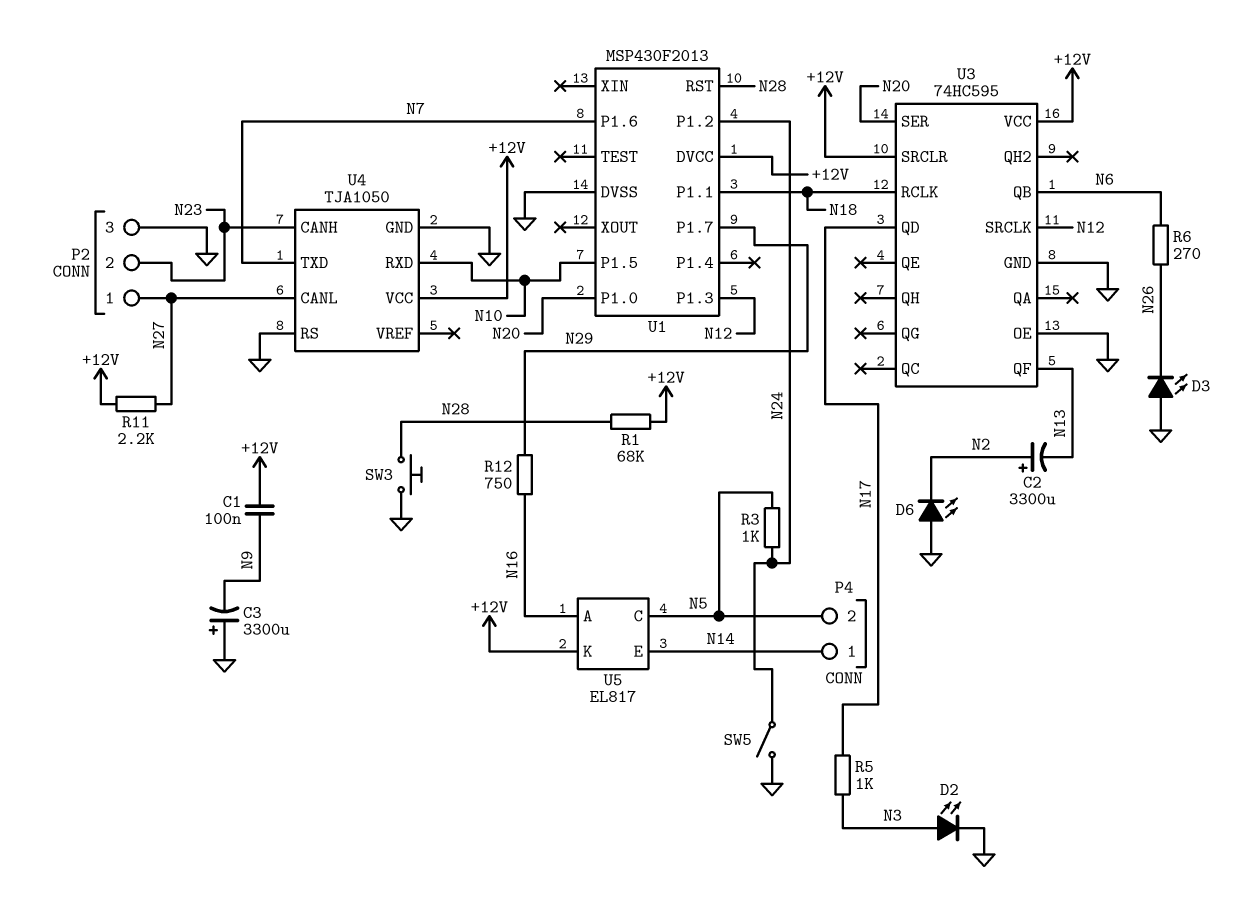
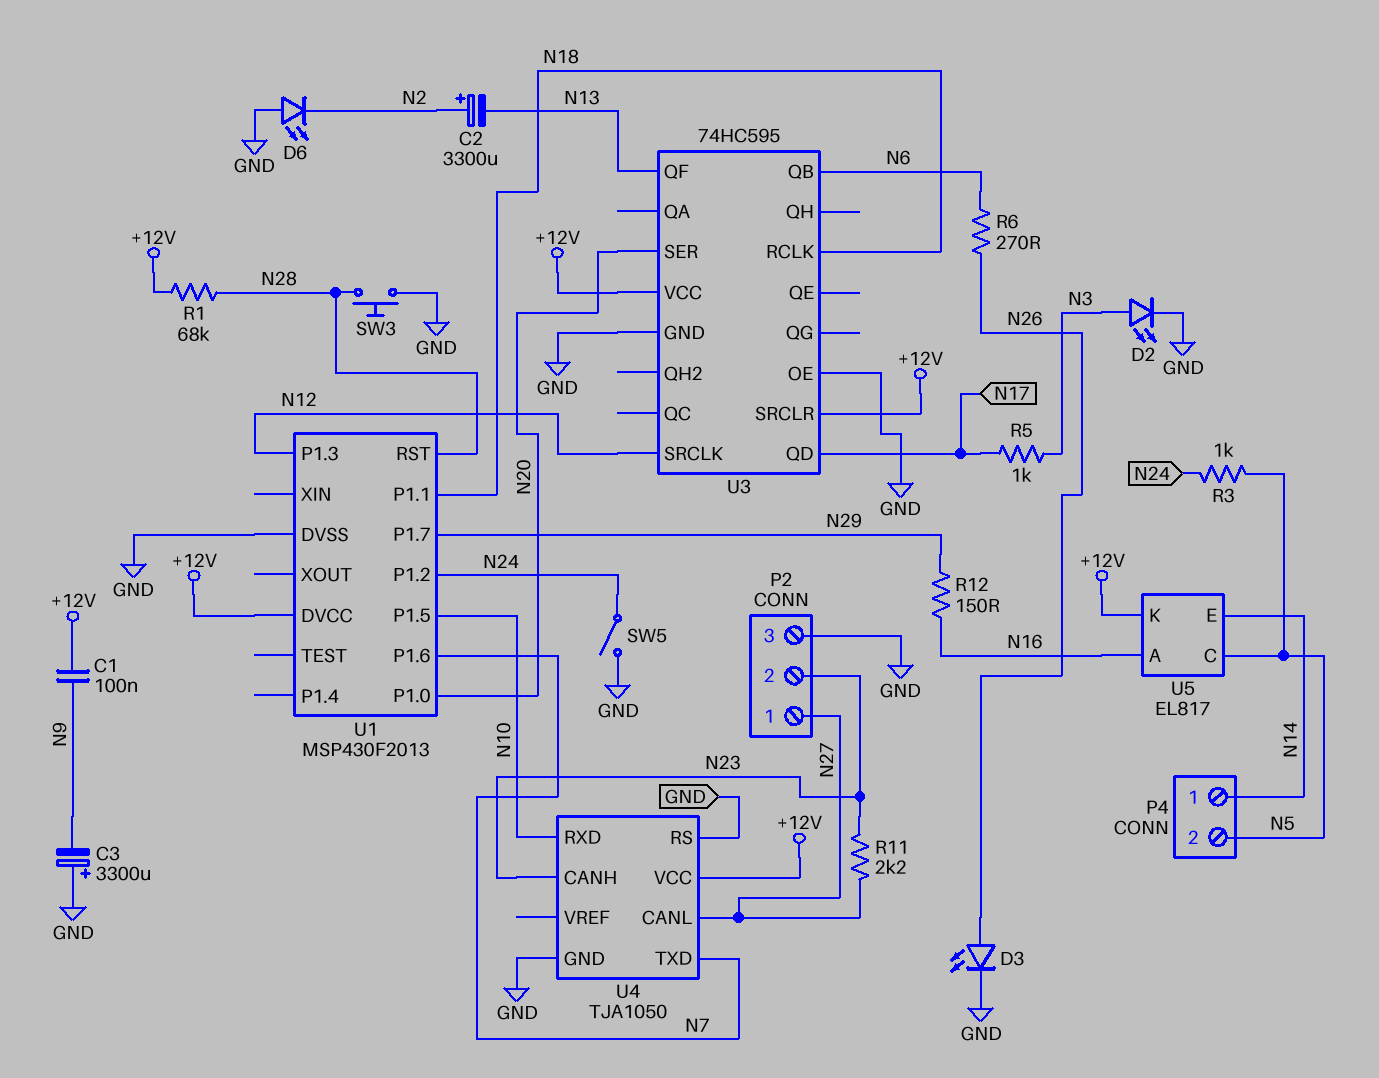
D3: LED (A GND, K N26) -> LED (A N26, K GND)
R11: 2.2k (+12V, N27) -> 2.2k (N23, N27)
R12: 750 (N16, N29) -> 150 (N16, N29)

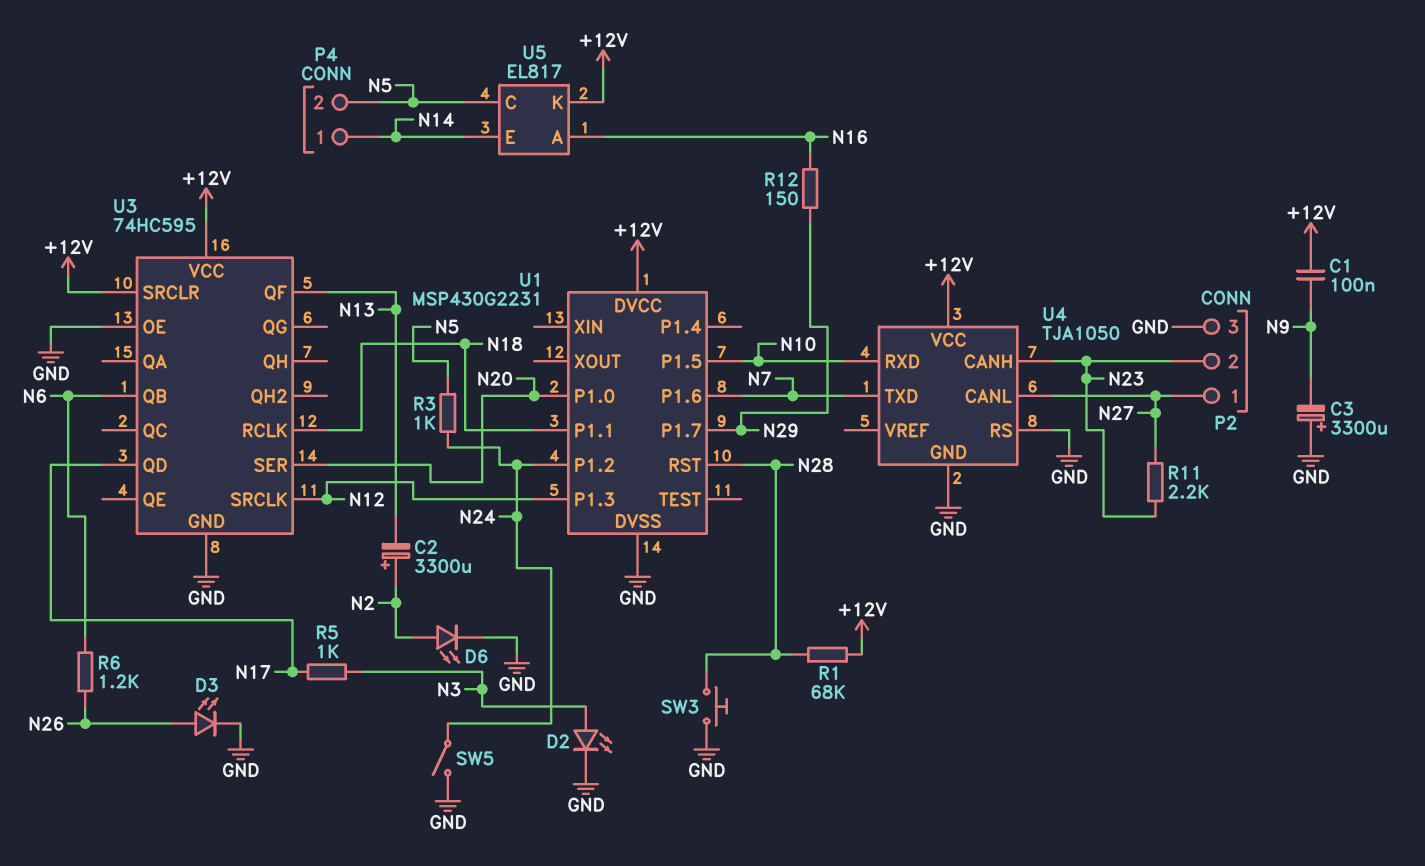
D6: LED (A GND, K N2) -> LED (A N2, K GND)
R6: 270 (N6, N26) -> 1.2k (N6, N26)
U1: MSP430F2013 -> MSP430G2231

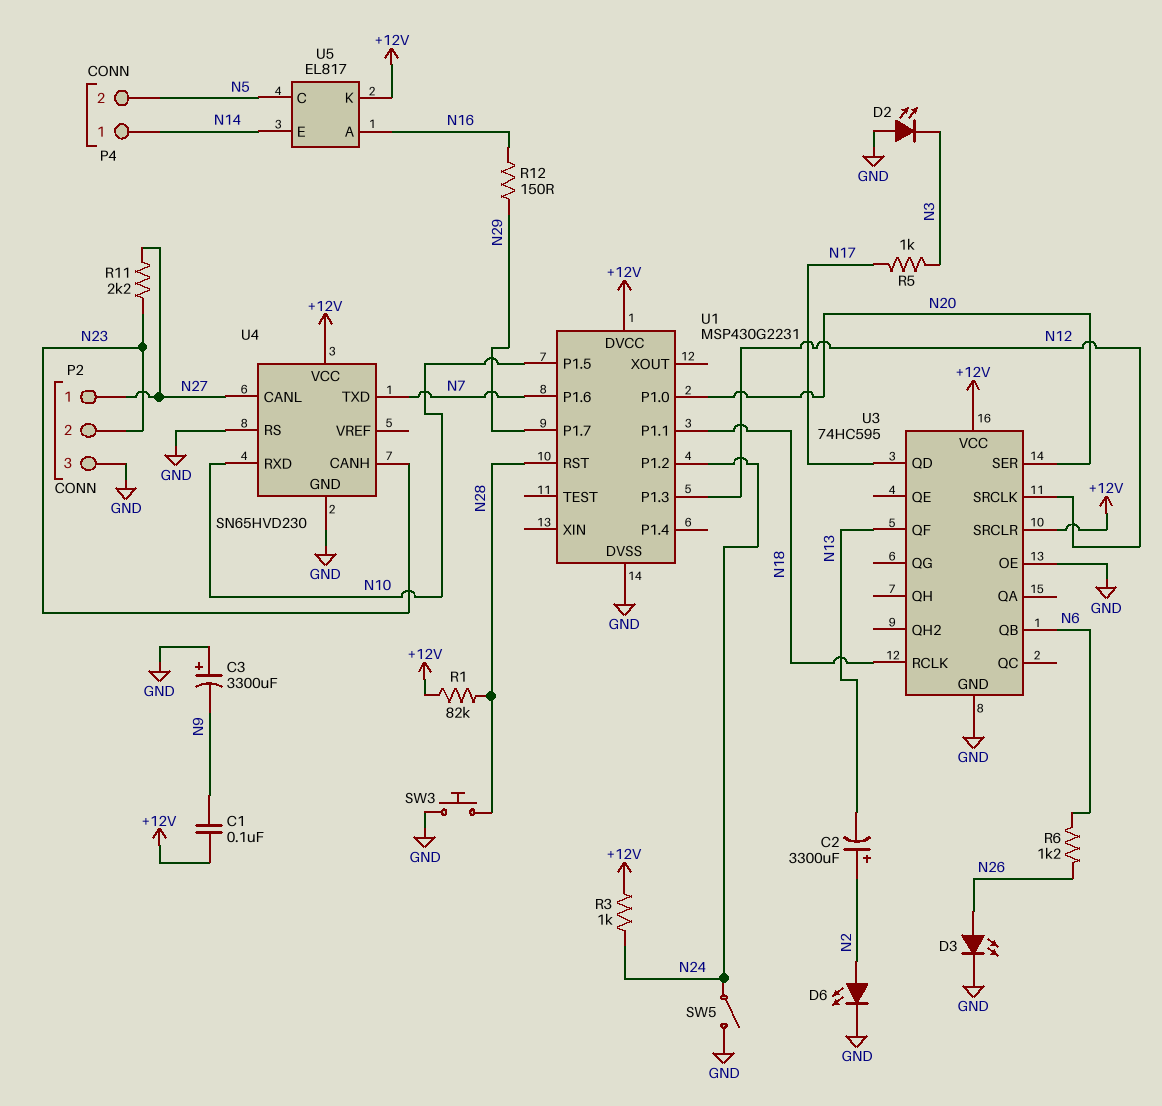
D2: LED (A N3, K GND) -> LED (A GND, K N3)
R1: 68k (+12V, N28) -> 82k (+12V, N28)
R3: 1k (N5, N24) -> 1k (+12V, N24)
U4: TJA1050 -> SN65HVD230

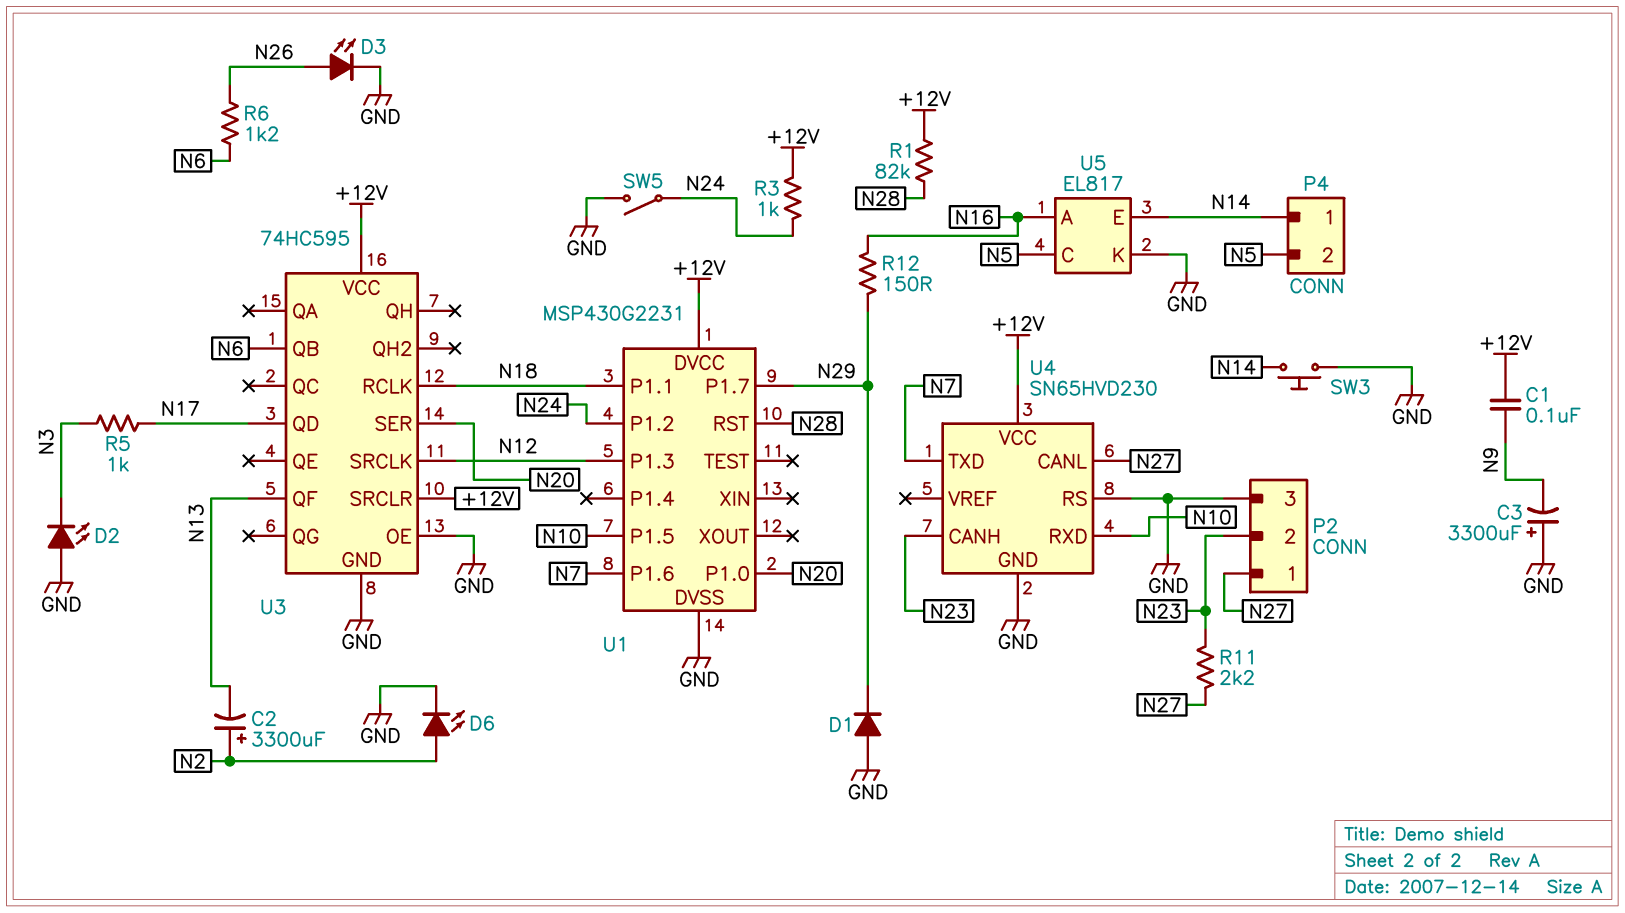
D1: none -> diode (A GND, K N29)
SW3: button (GND, N28) -> button (GND, N14)
U5 pin K: +12V -> GND

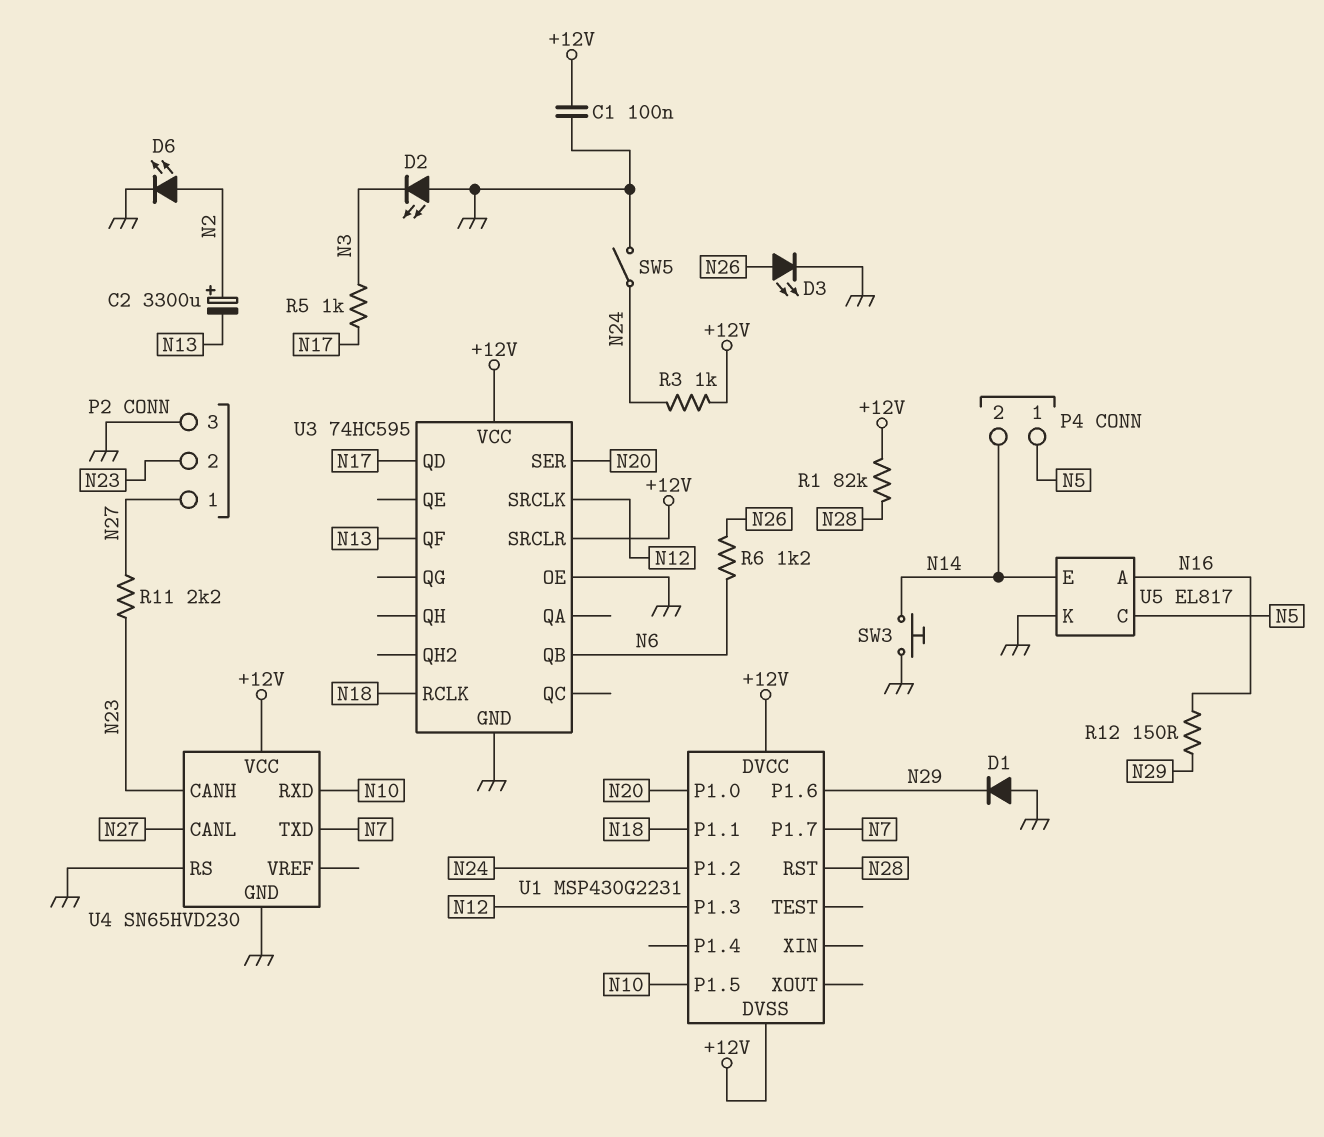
C1: 100nF (+12V, N9) -> 100nF (+12V, GND)
C3: 3300uF (plus GND, minus N9) -> none
P4 pin 1: N14 -> N5
P4 pin 2: N5 -> N14
U1 pin DVSS: GND -> +12V
U1 pin P1.6: N7 -> N29
U1 pin P1.7: N29 -> N7

